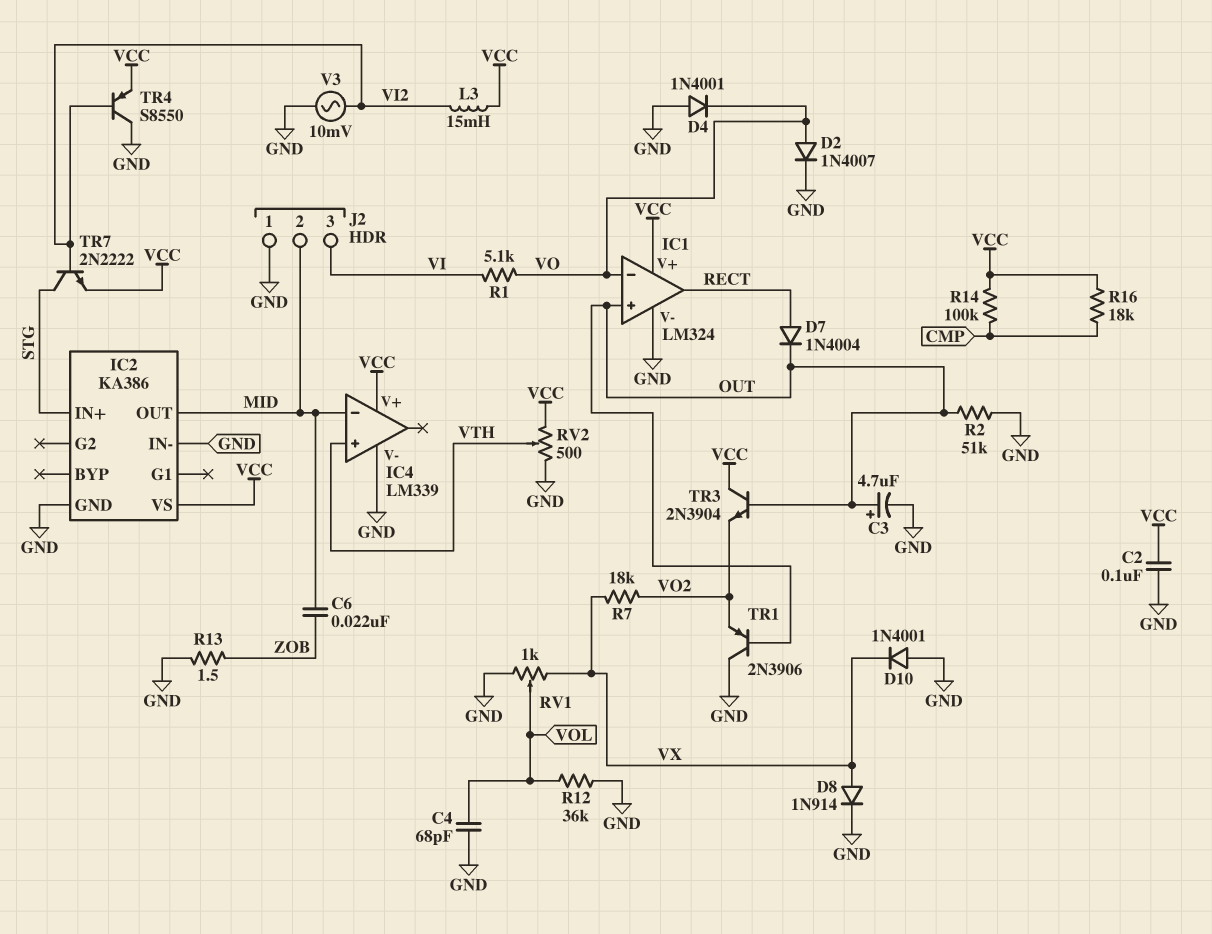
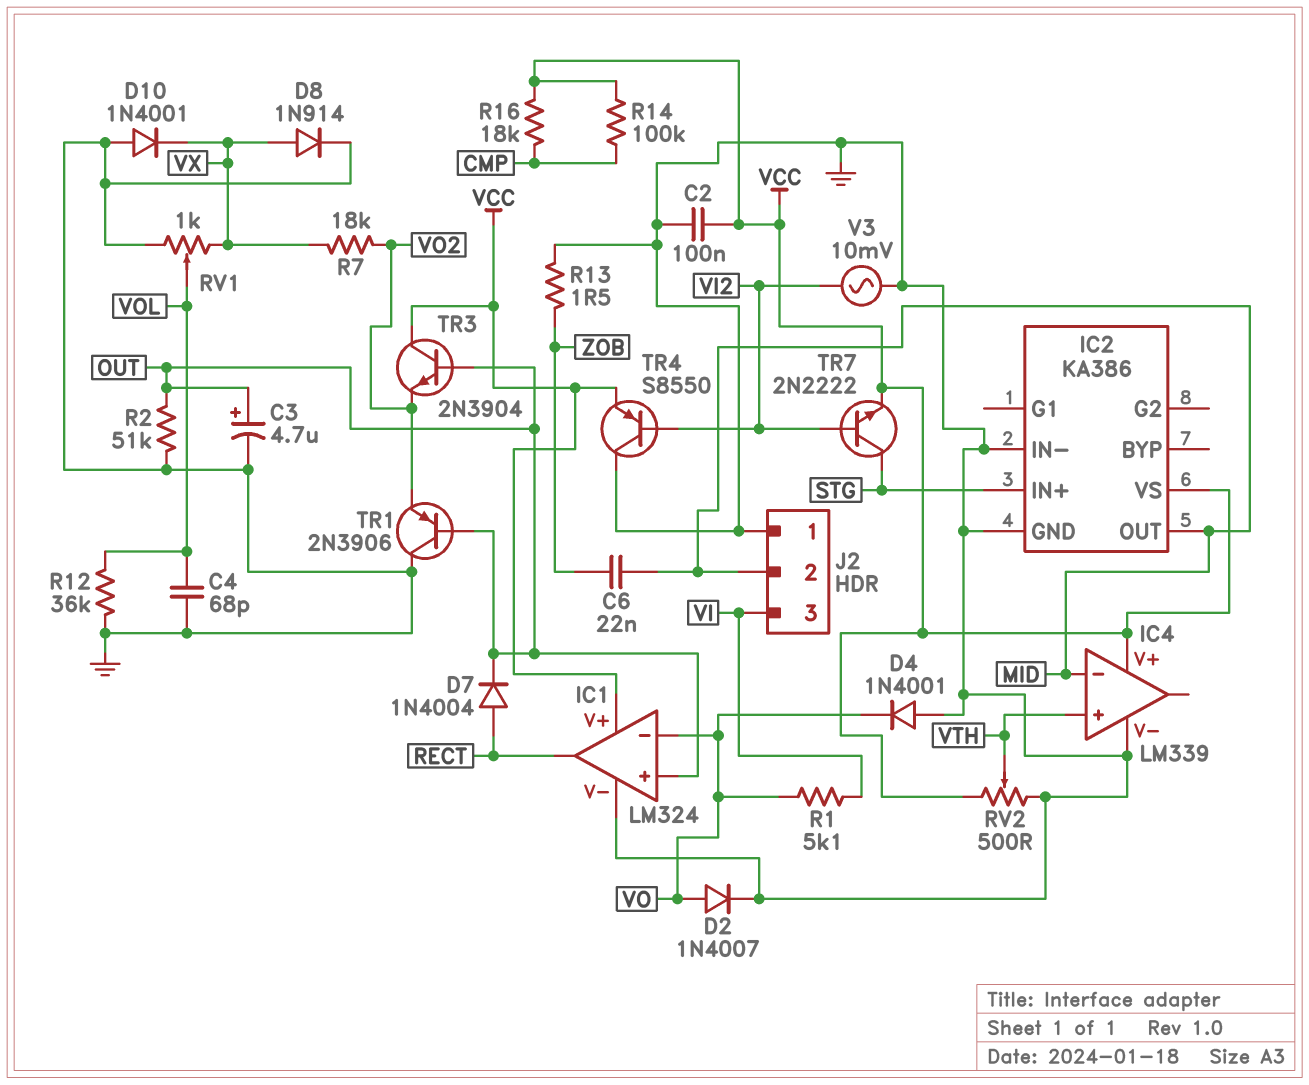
L3: 15mH (VCC, VI2) -> none

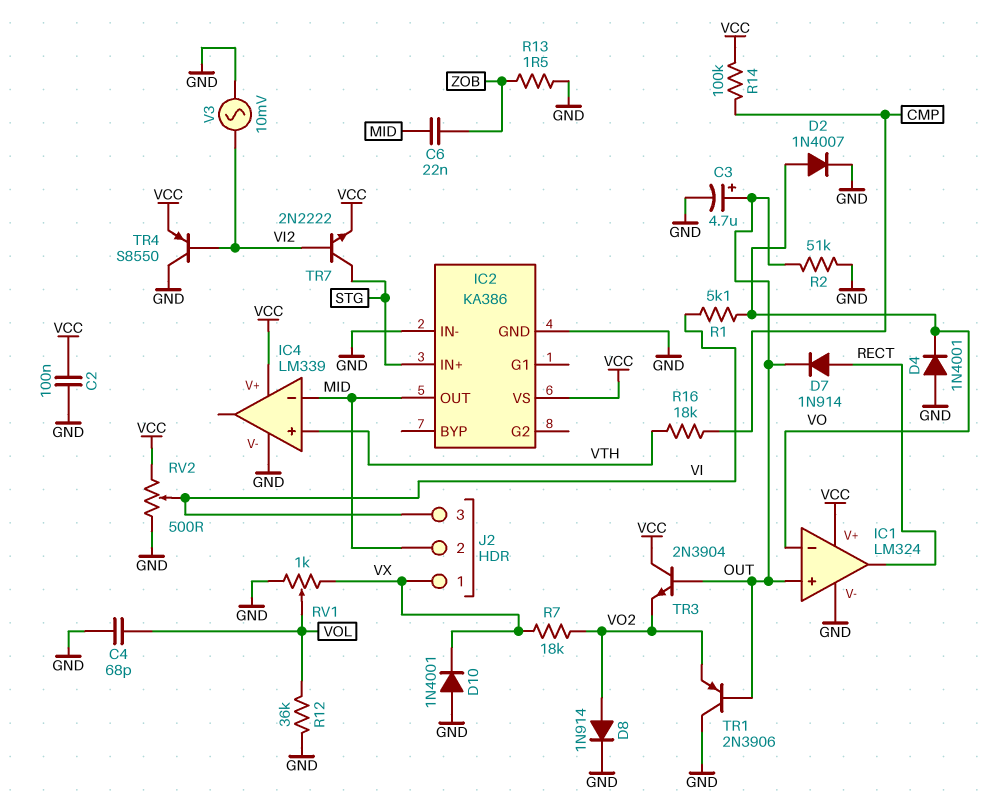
D7: diode 1N4004 (A RECT, K OUT) -> diode 1N914 (A RECT, K OUT)
D8: diode 1N914 (A VX, K GND) -> diode 1N914 (A VO2, K GND)
J2 pin 1: GND -> VX
R16: 18k (CMP, VCC) -> 18k (CMP, VTH)
RV2: 500 (GND, VCC, wiper VTH) -> 500 (GND, VCC, wiper VI)

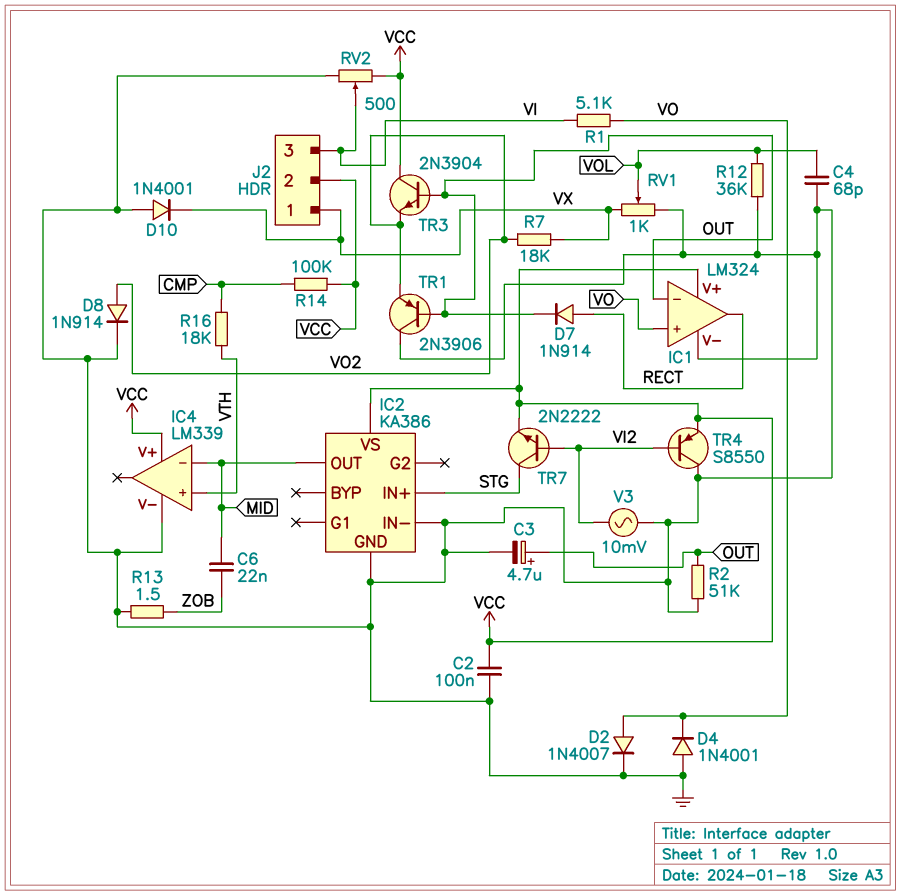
IC1 pin in+: OUT -> VO
IC1 pin in-: VO -> OUT
J2 pin 2: MID -> VCC

